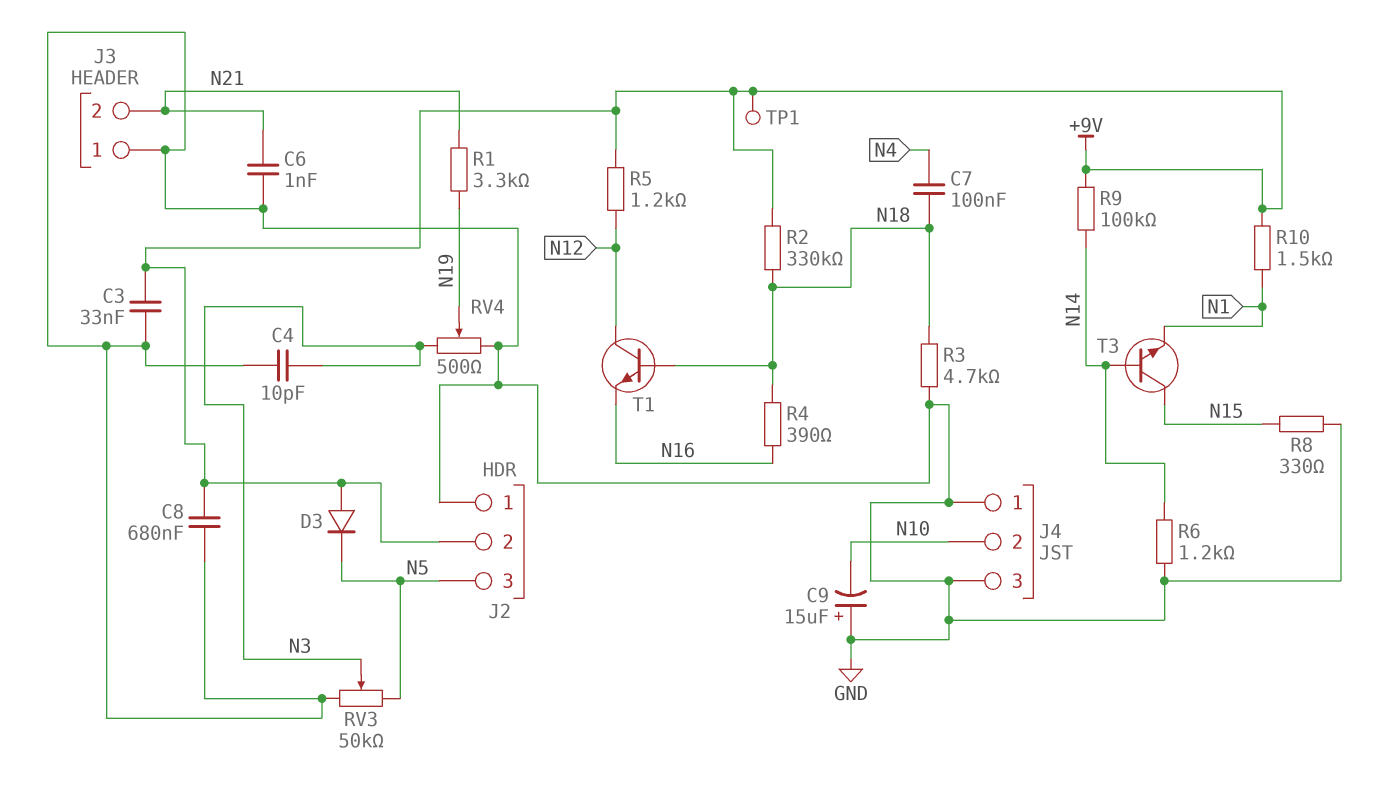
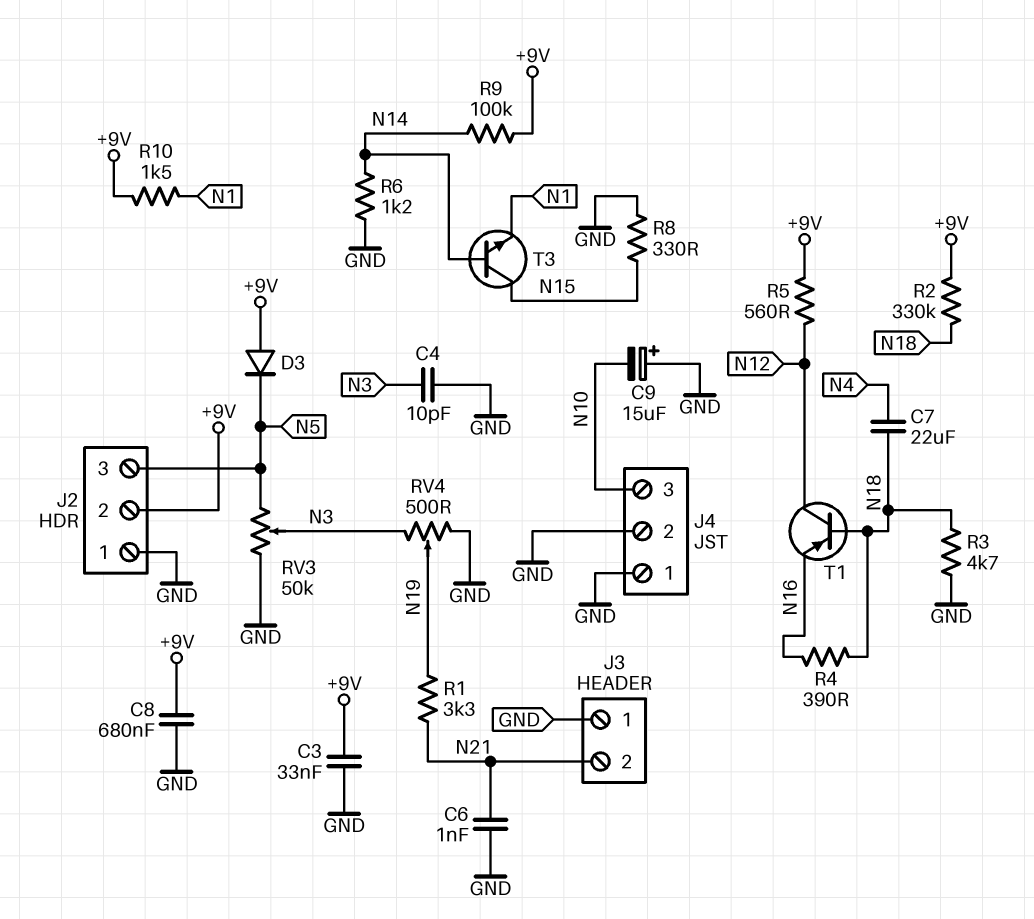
C7: 100nF (N4, N18) -> 22uF (N4, N18)
J4 pin 2: N10 -> GND
J4 pin 3: GND -> N10
R5: 1.2k (+9V, N12) -> 560 (+9V, N12)
T1: NPN (B N18, C N12, E N16) -> PNP (B N18, C N12, E N16)
TP1: test point (+9V) -> none

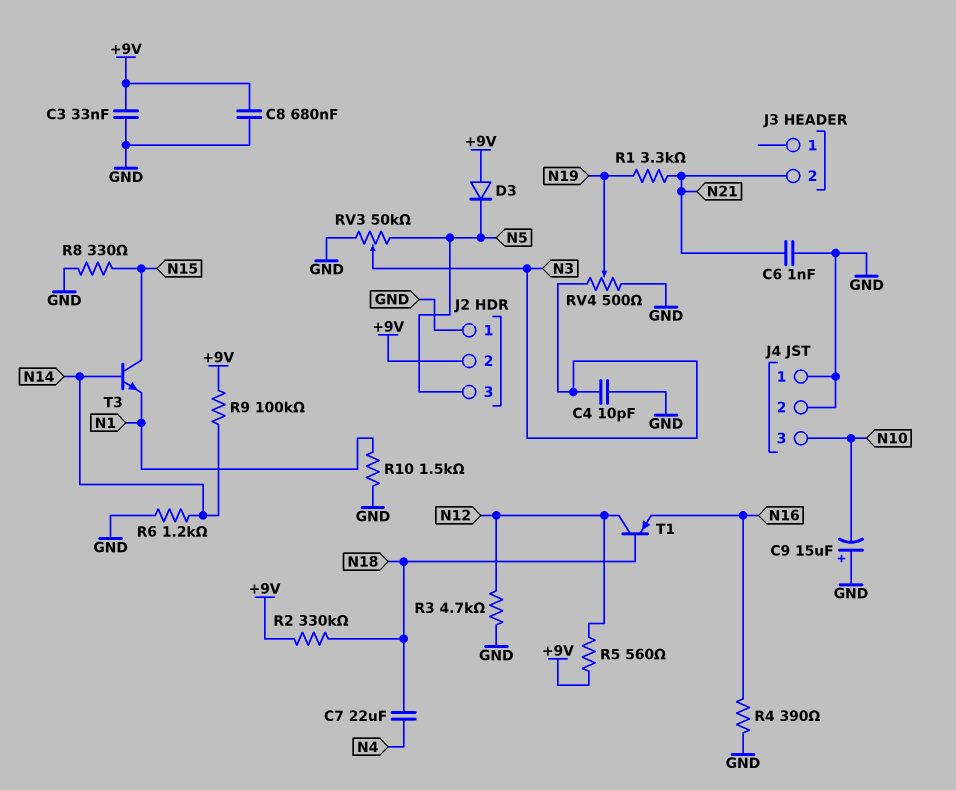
J3 pin 1: GND -> none
R3: 4.7k (GND, N18) -> 4.7k (GND, N12)
R4: 390 (N16, N18) -> 390 (GND, N16)
R10: 1.5k (+9V, N1) -> 1.5k (GND, N1)

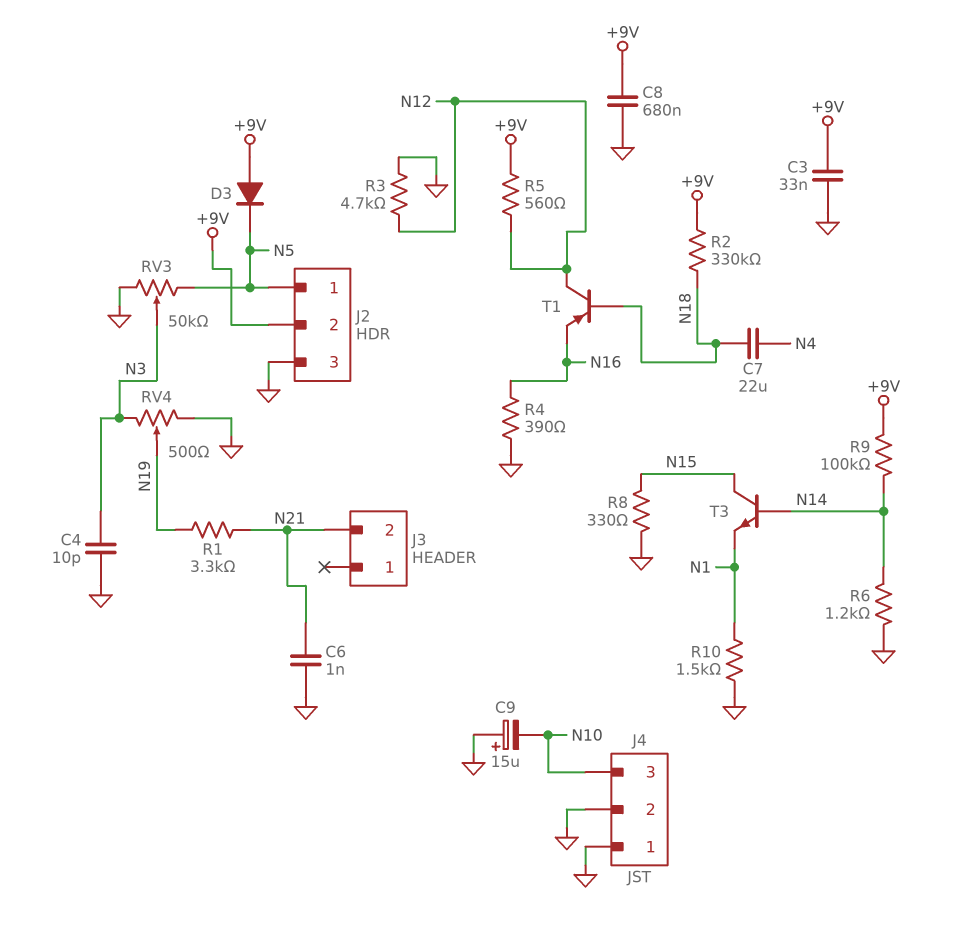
J2 pin 1: GND -> N5
J2 pin 3: N5 -> GND

